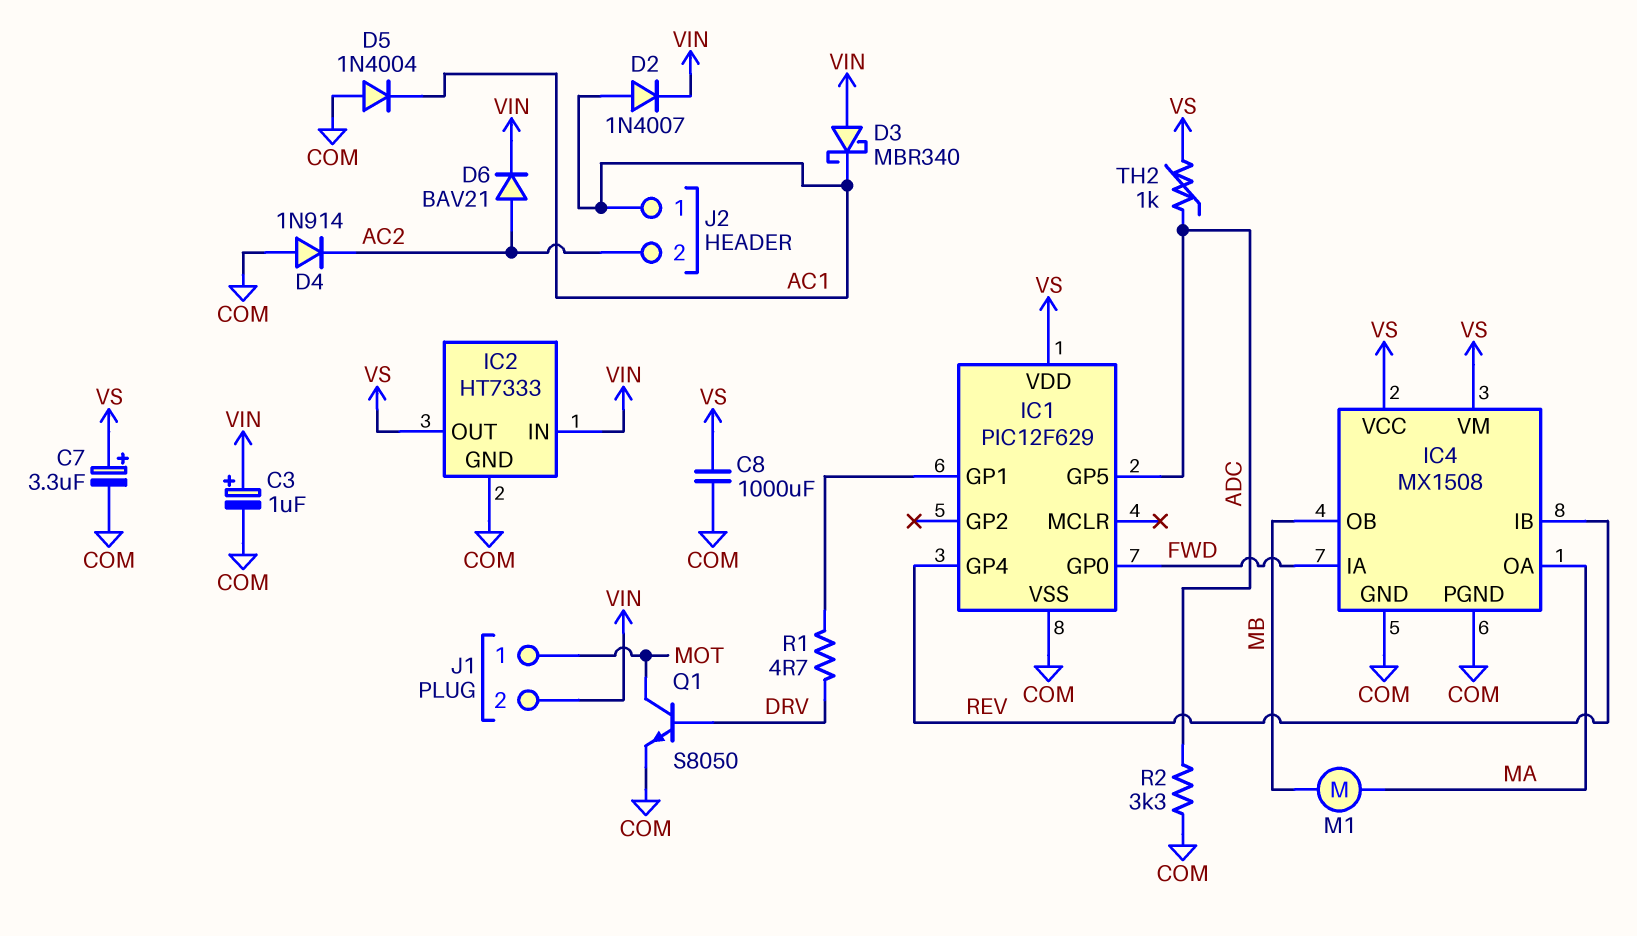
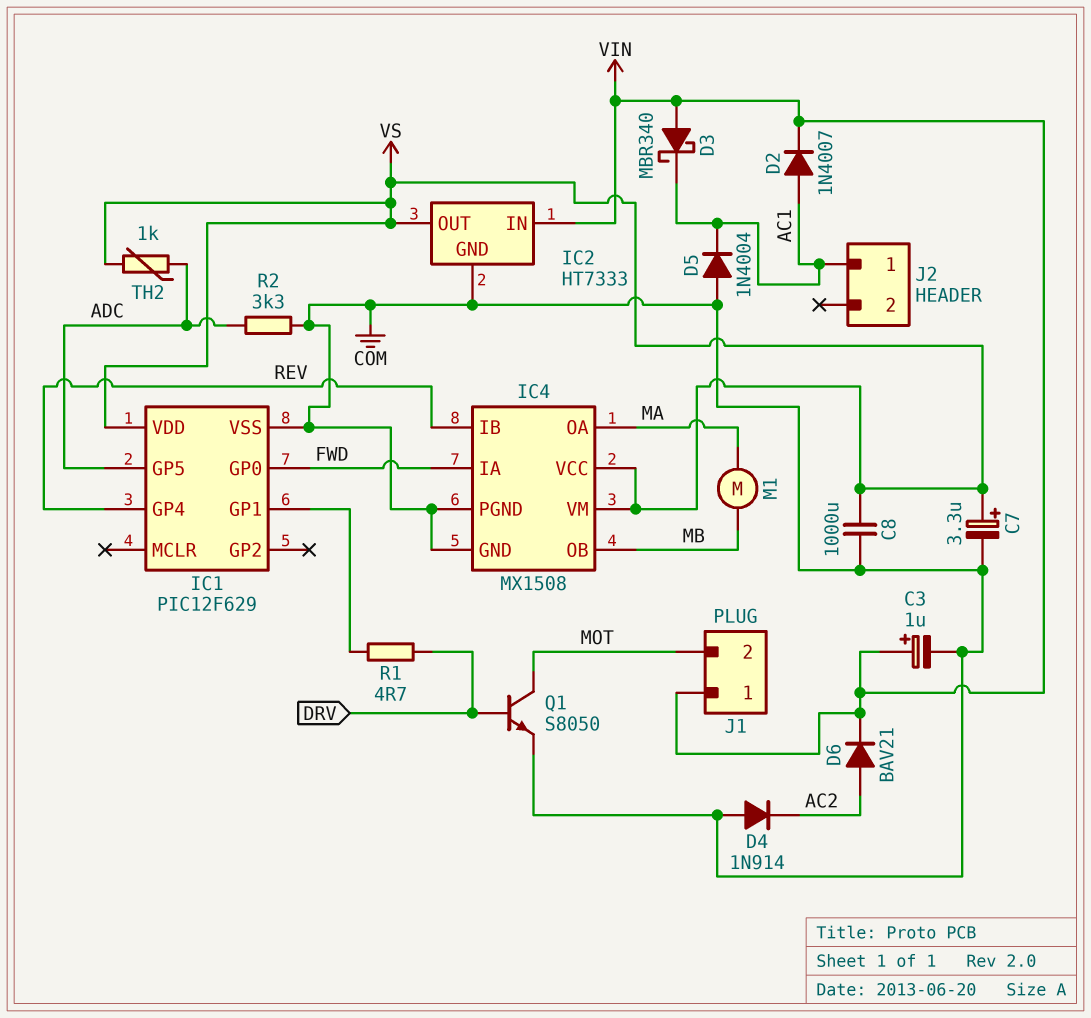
J1 pin 1: MOT -> VIN
J1 pin 2: VIN -> MOT
J2 pin 2: AC2 -> none

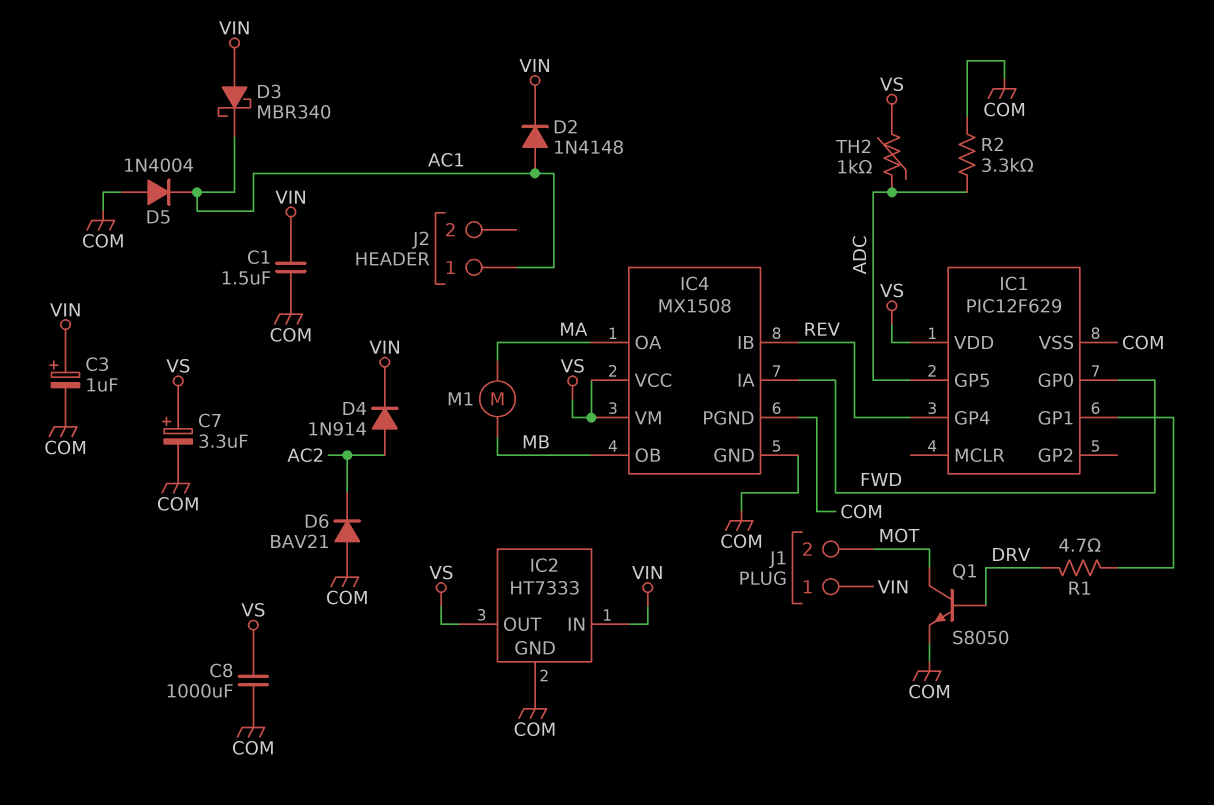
C1: none -> 1.5uF (COM, VIN)
D2: diode 1N4007 (A AC1, K VIN) -> diode 1N4148 (A AC1, K VIN)
D4: diode 1N914 (A COM, K AC2) -> diode 1N914 (A AC2, K VIN)
D6: diode BAV21 (A AC2, K VIN) -> diode BAV21 (A COM, K AC2)

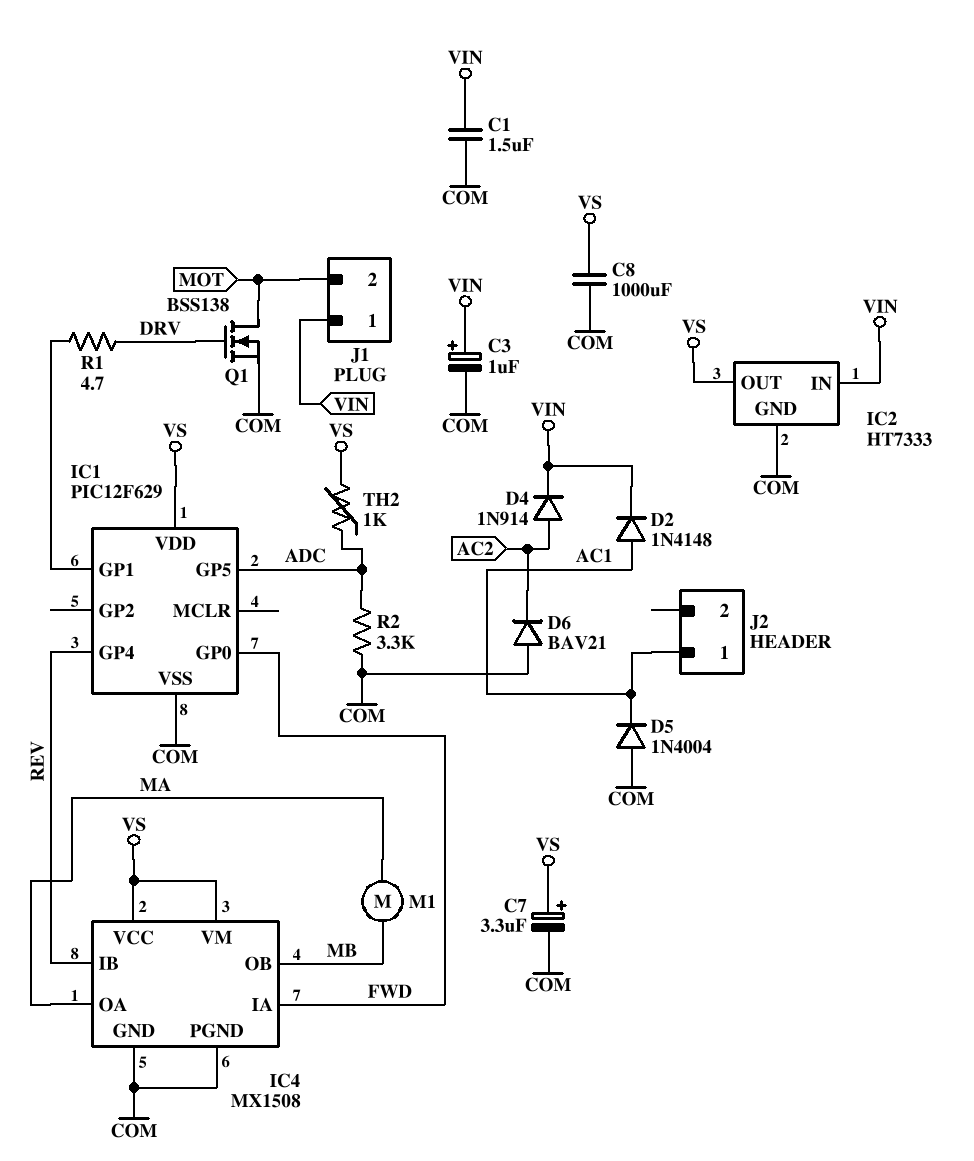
D3: schottky MBR340 (A VIN, K AC1) -> none
Q1: NPN S8050 (B DRV, C MOT, E COM) -> NMOS BSS138 (G DRV, D MOT, S COM)

